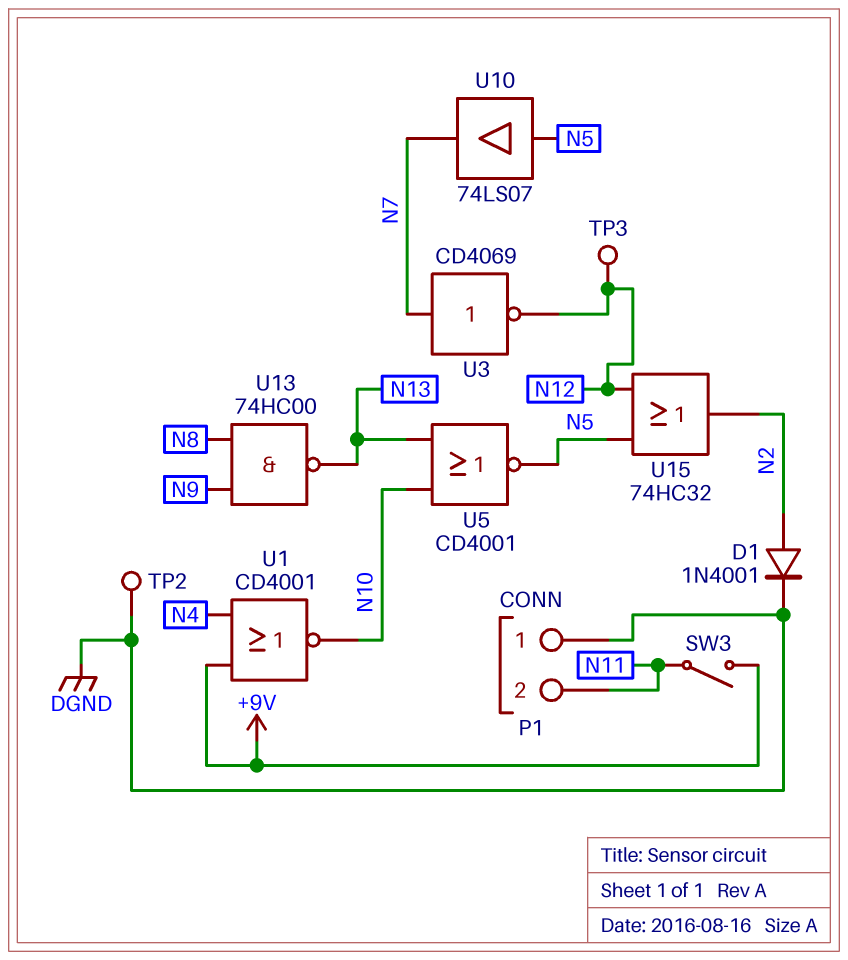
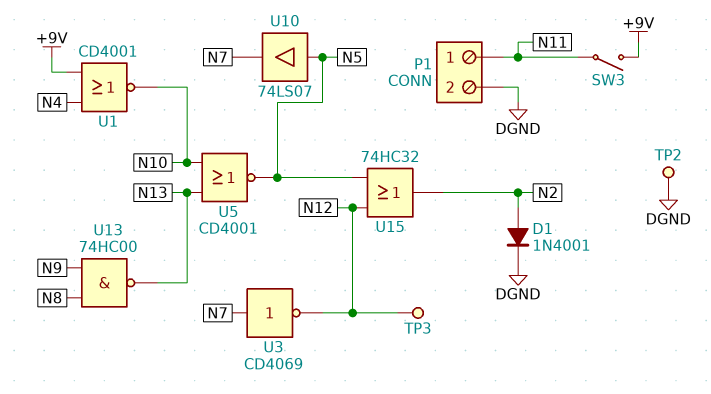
P1 pin 1: DGND -> N11
P1 pin 2: N11 -> DGND

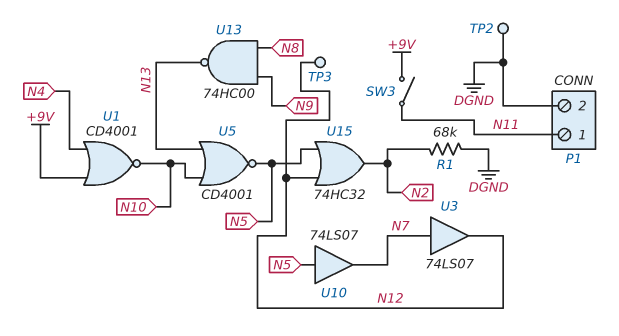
D1: diode 1N4001 (A N2, K DGND) -> none
R1: none -> 68k (DGND, N2)
U3: NOT CD4069 (in N7, out N12) -> buffer 74LS07 (in N7, out N12)

